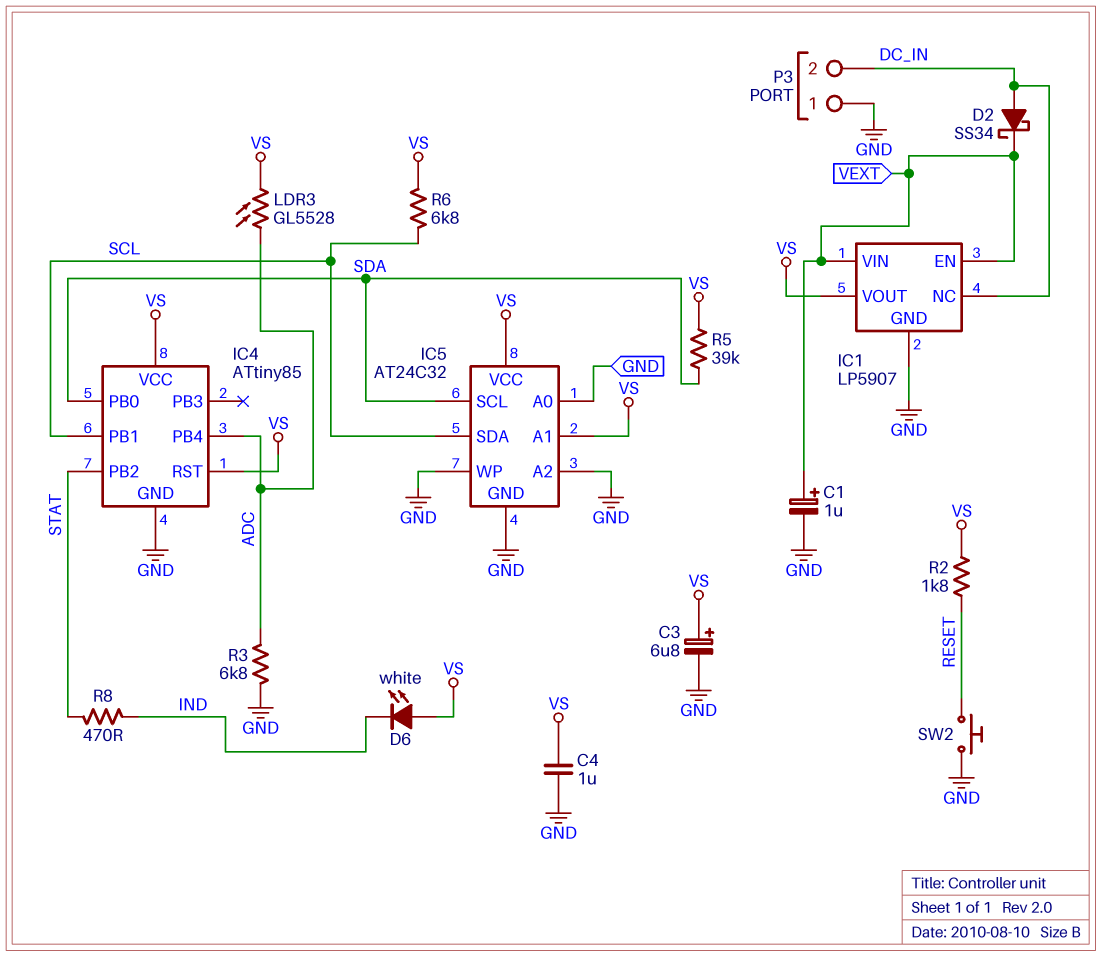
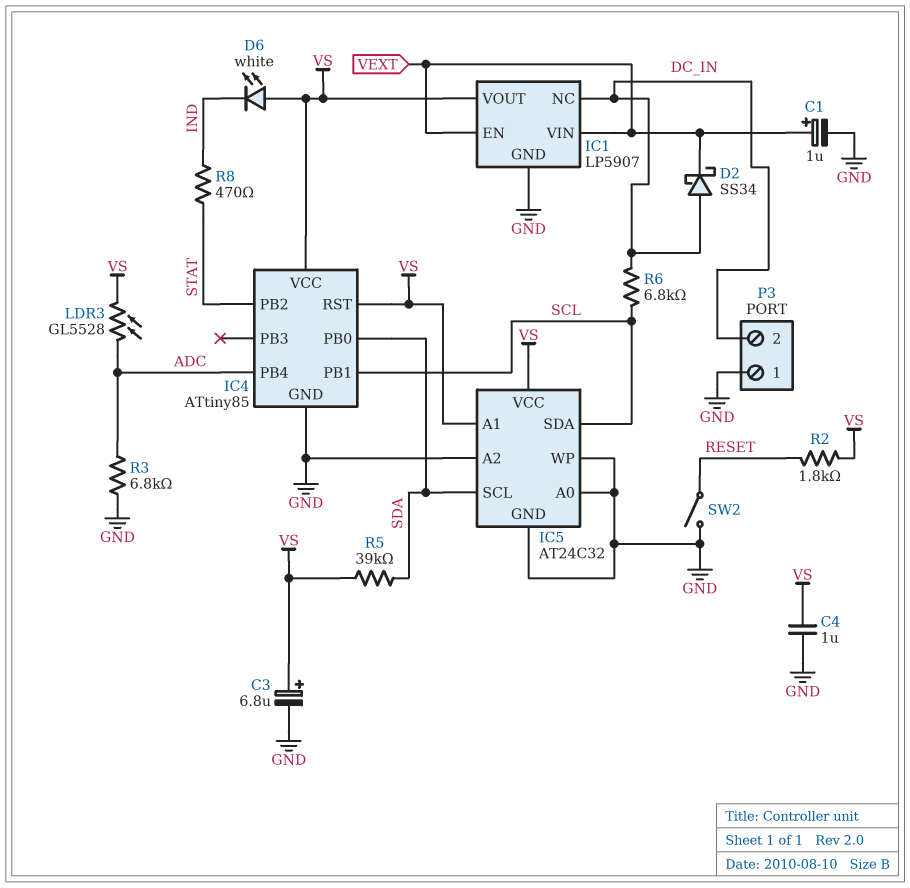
R6: 6.8k (SCL, VS) -> 6.8k (DC_IN, SCL)
SW2: button (GND, RESET) -> switch (GND, RESET)

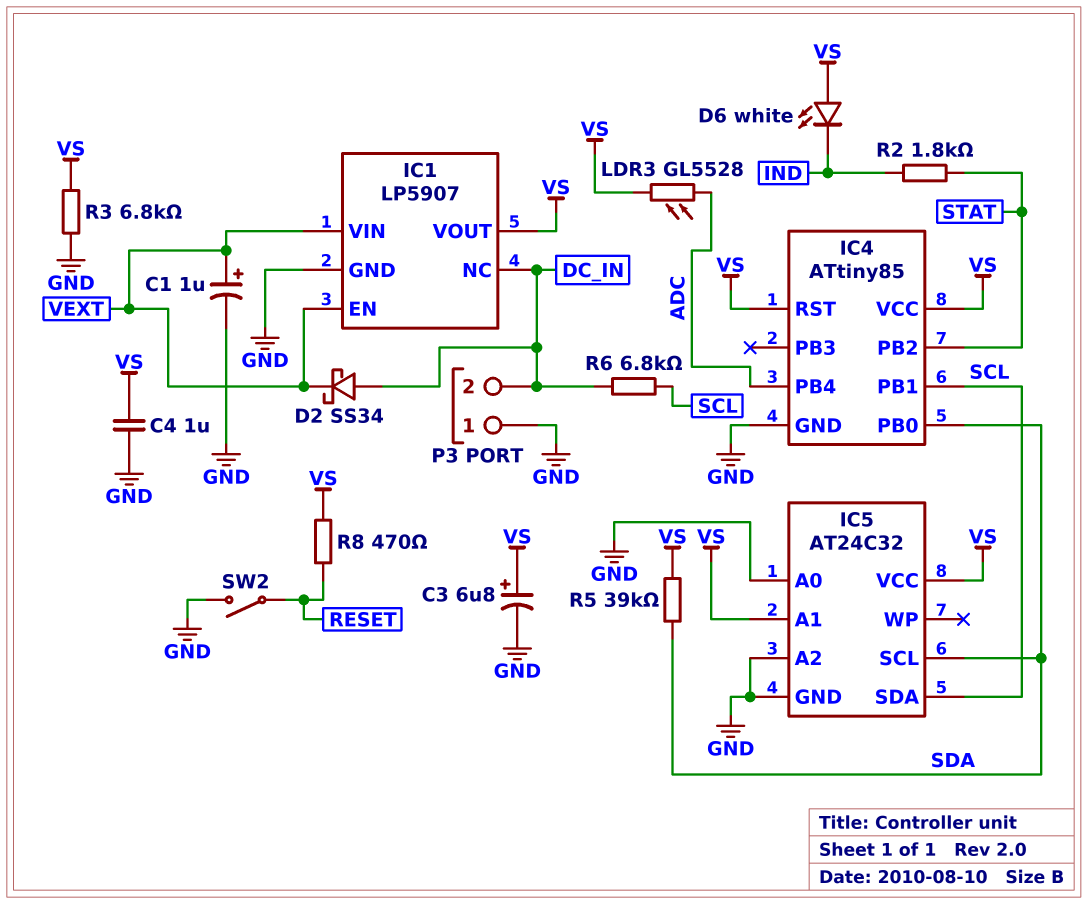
IC5 pin WP: GND -> none
R2: 1.8k (RESET, VS) -> 1.8k (IND, STAT)
R3: 6.8k (ADC, GND) -> 6.8k (GND, VS)
R8: 470 (IND, STAT) -> 470 (RESET, VS)

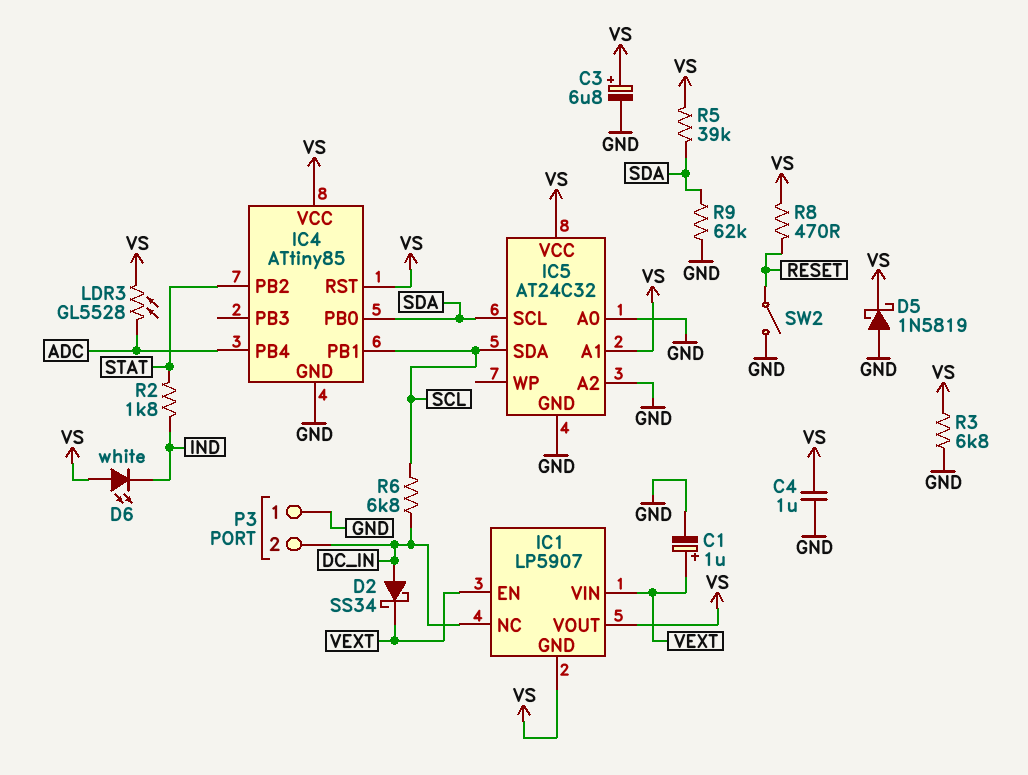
D5: none -> schottky 1N5819 (A GND, K VS)
IC1 pin GND: GND -> VS
R9: none -> 62k (GND, SDA)

